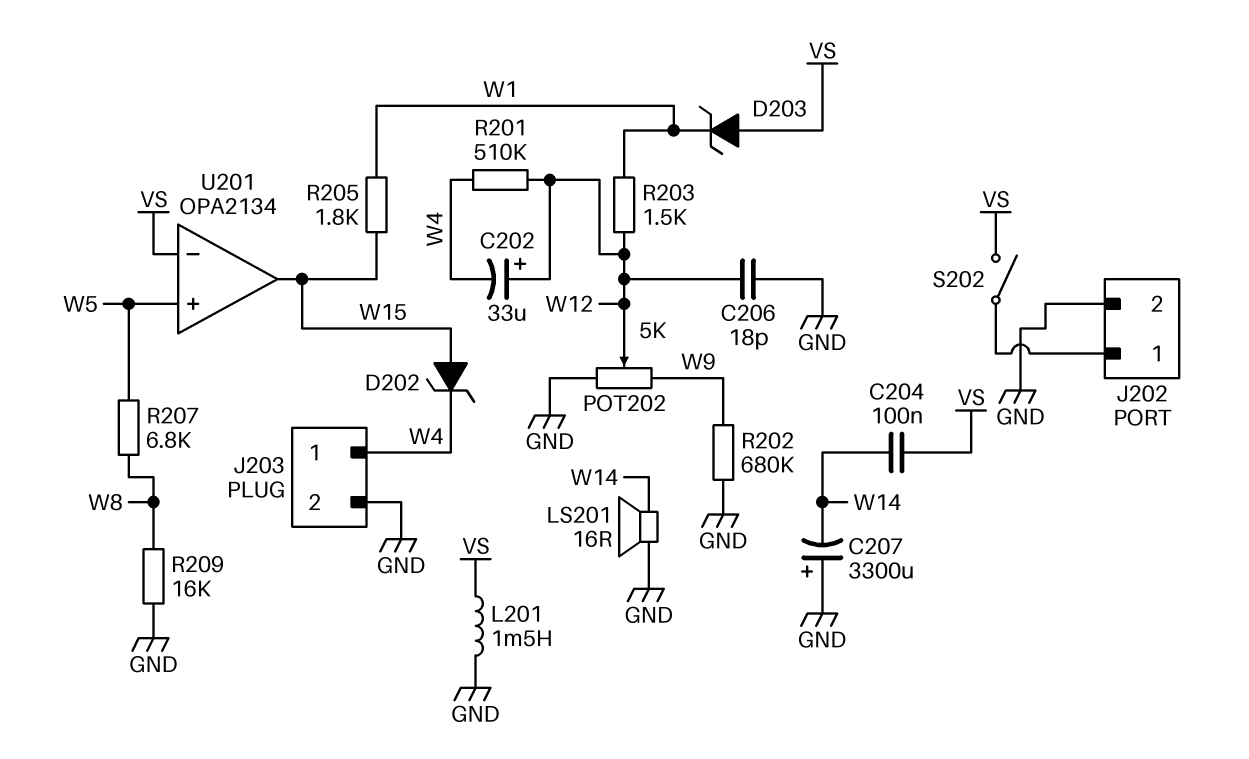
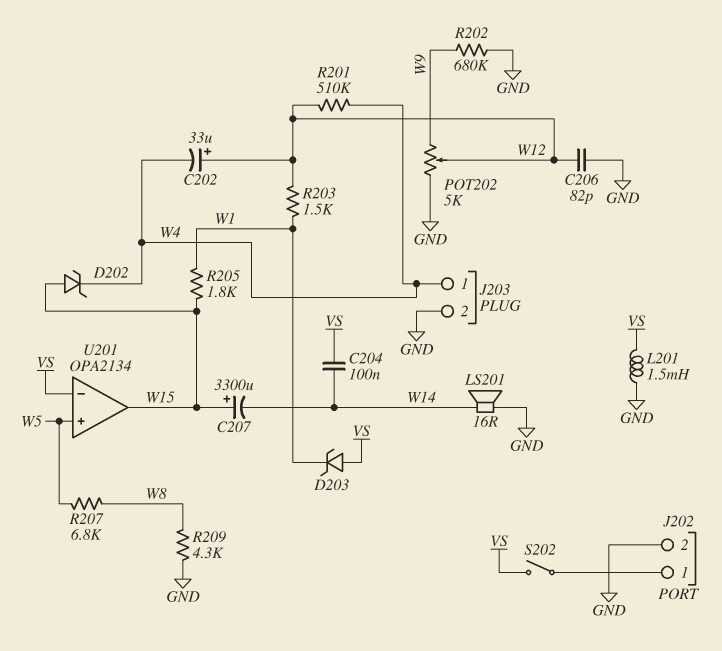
C206: 18pF (GND, W12) -> 82pF (GND, W12)
C207: 3300uF (plus GND, minus W14) -> 3300uF (plus W15, minus W14)
R209: 16k (GND, W8) -> 4.3k (GND, W8)

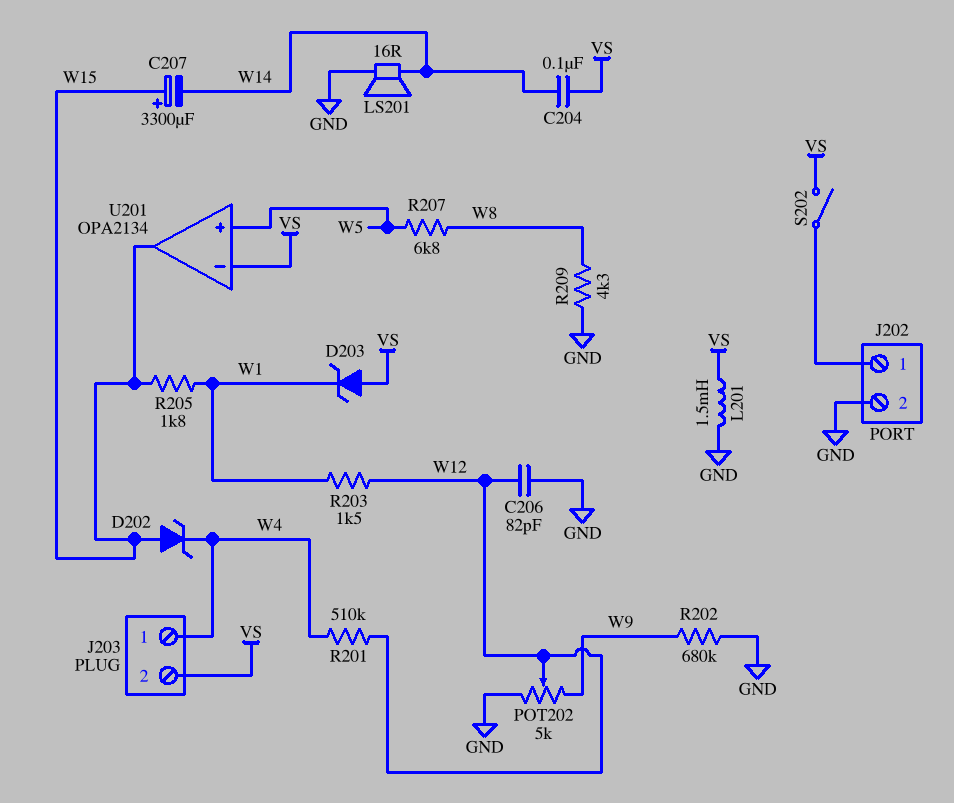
C202: 33uF (plus W12, minus W4) -> none
J203 pin 2: GND -> VS

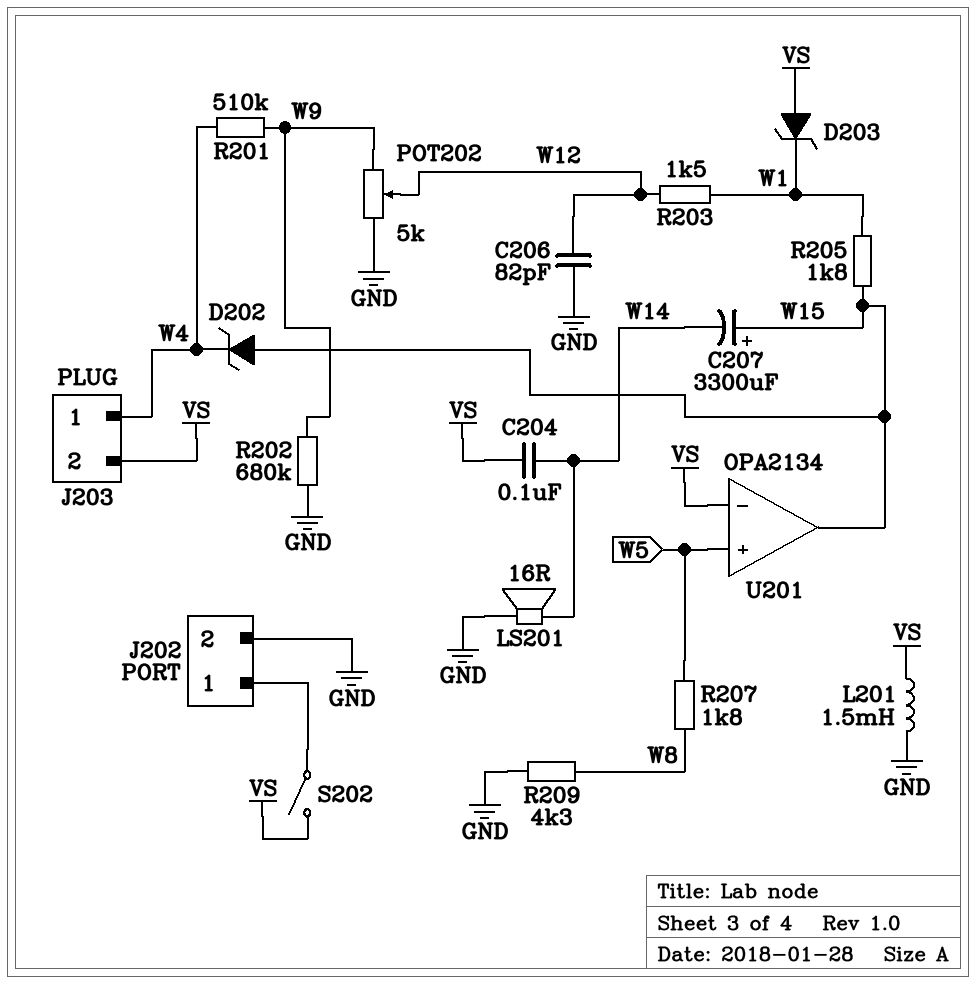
R201: 510k (W4, W12) -> 510k (W4, W9)
R207: 6.8k (W5, W8) -> 1.8k (W5, W8)

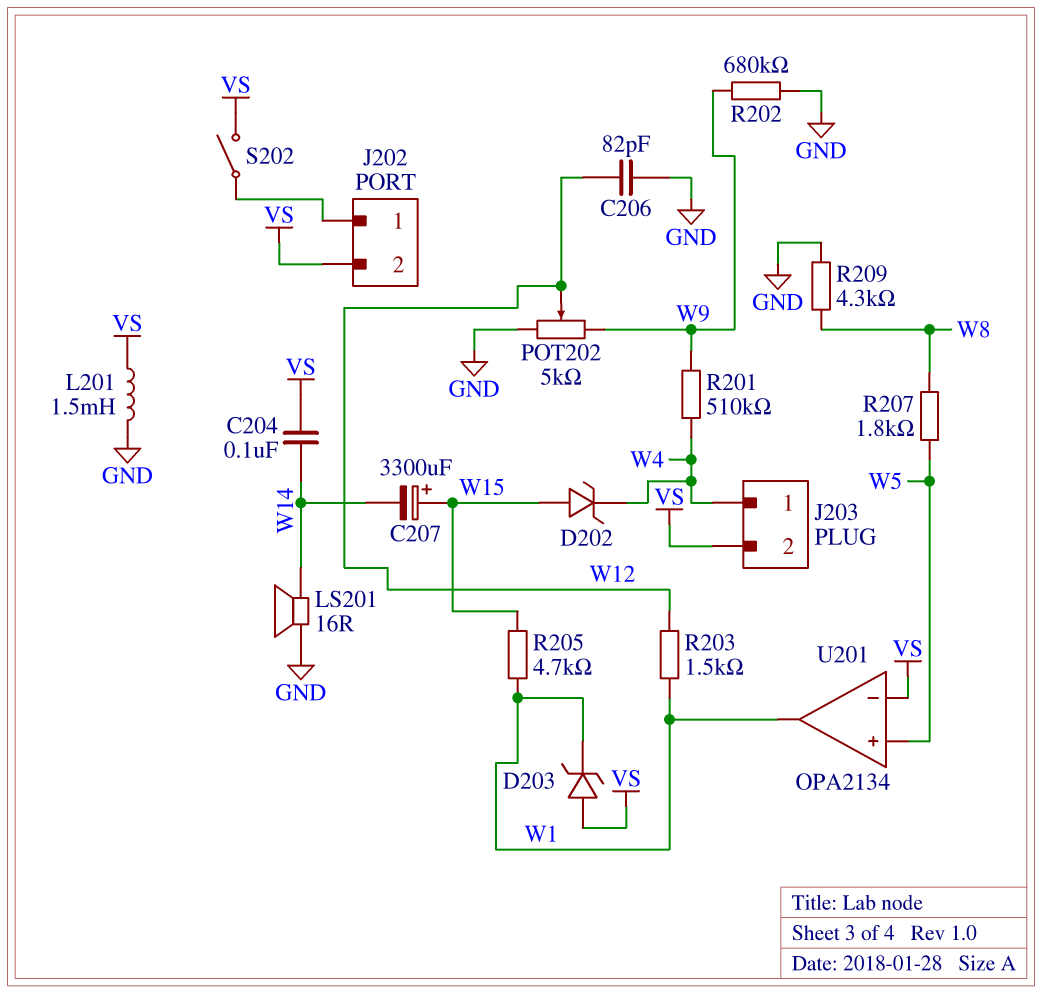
J202 pin 2: GND -> VS
R205: 1.8k (W1, W15) -> 4.7k (W1, W15)
U201 pin out: W15 -> W1

